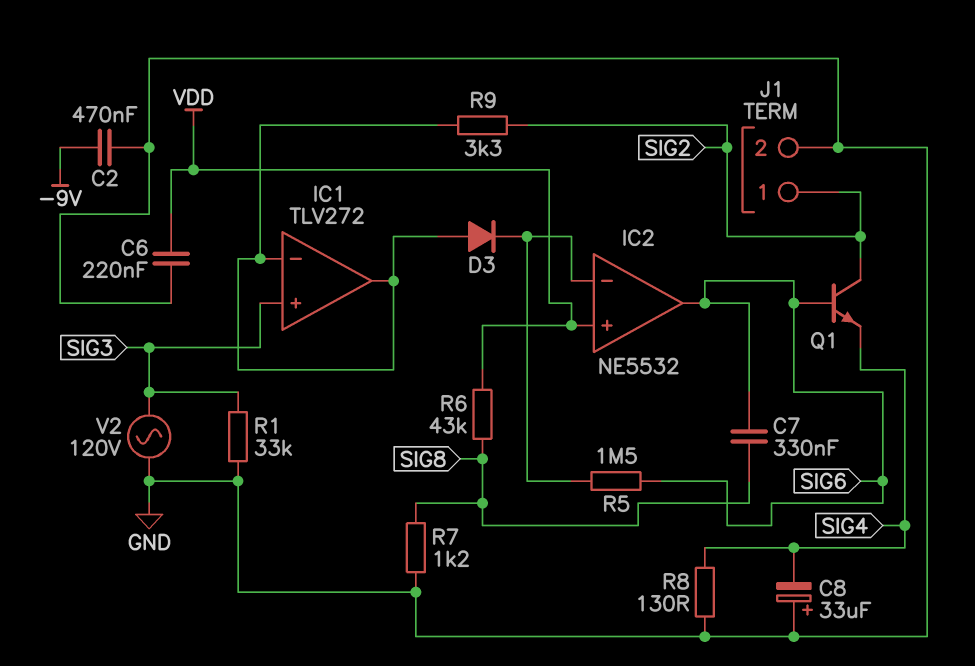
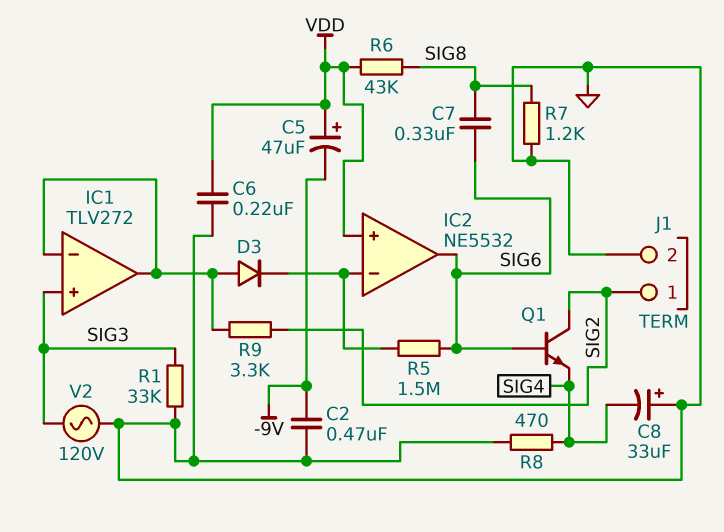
C5: none -> 47uF (plus VDD, minus -9V)
R8: 130 (GND, SIG4) -> 470 (GND, SIG4)

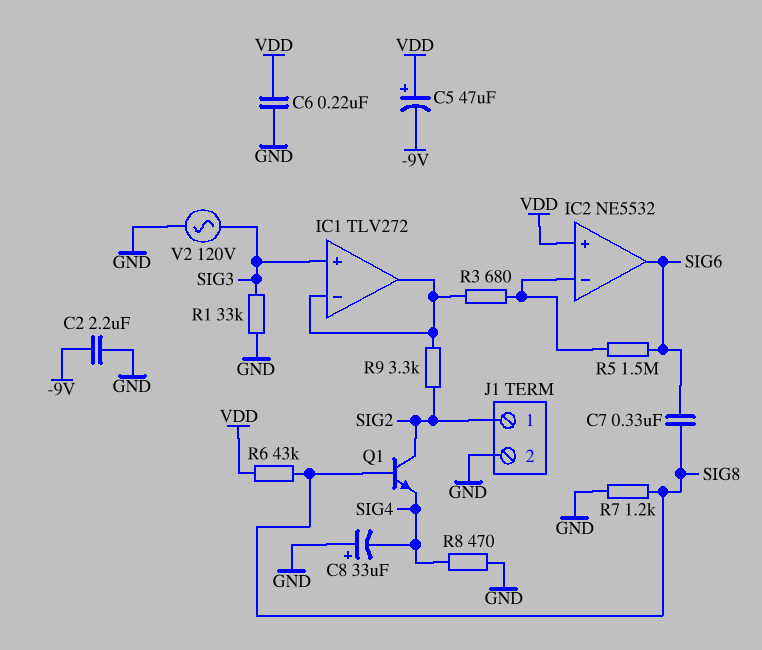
C2: 470nF (-9V, GND) -> 2.2uF (-9V, GND)
D3: diode (A IC1/in-, K IC2/in-) -> none
Q1: NPN (B SIG6, C SIG2, E SIG4) -> NPN (B SIG8, C SIG2, E SIG4)
R3: none -> 680 (IC1/in-, IC2/in-)

